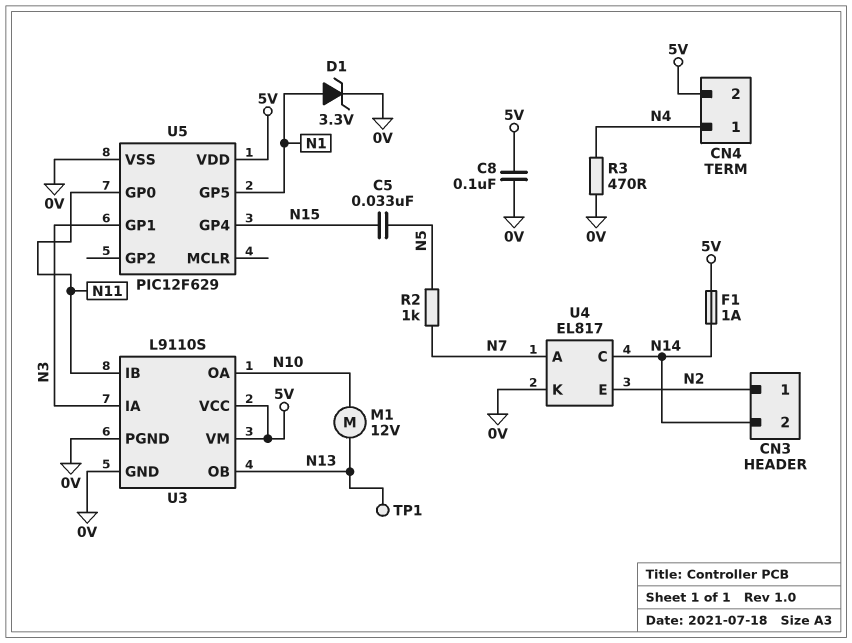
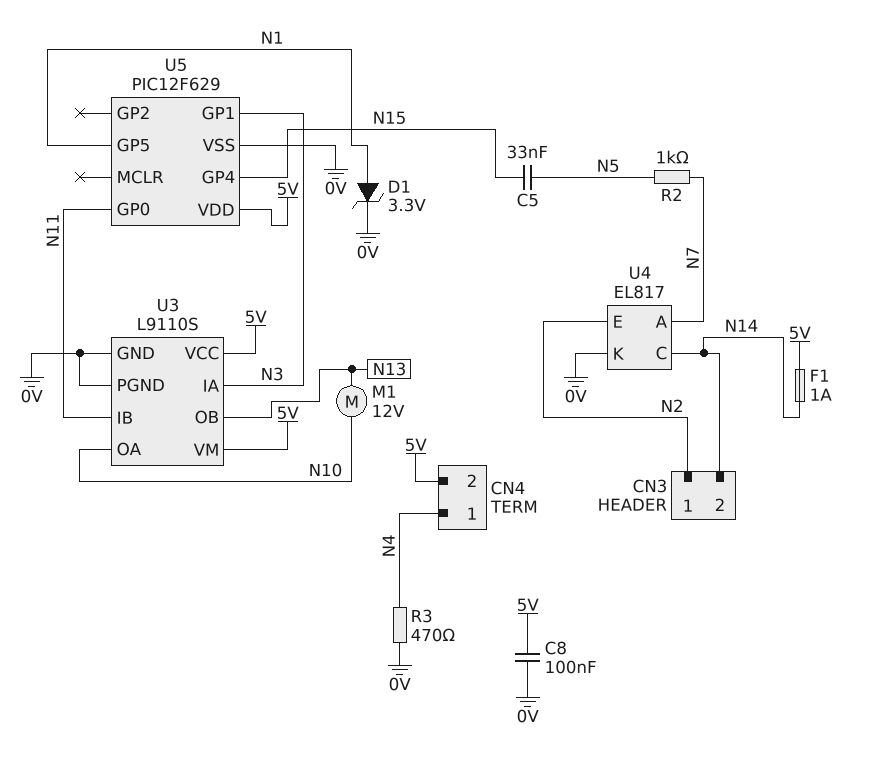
TP1: test point (N13) -> none

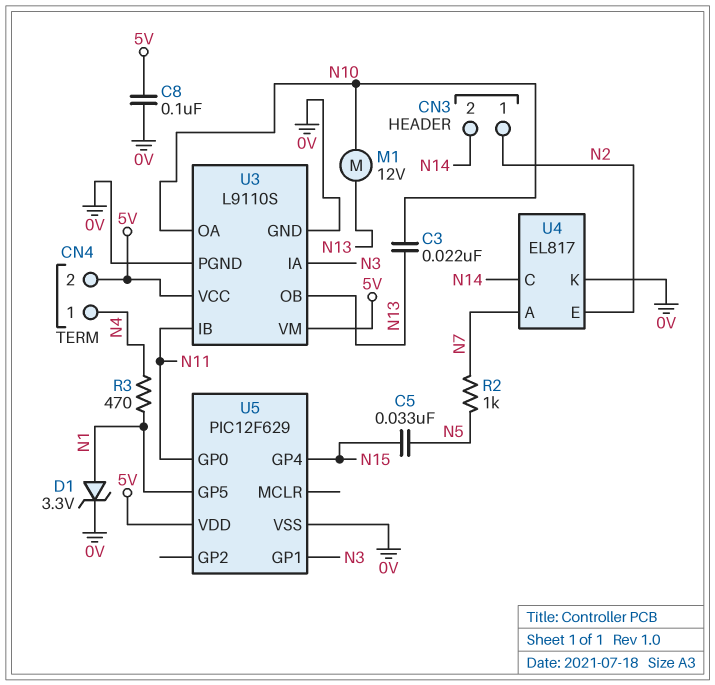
C3: none -> 22nF (N10, N13)
F1: 1A (5V, N14) -> none
R3: 470 (0V, N4) -> 470 (N1, N4)

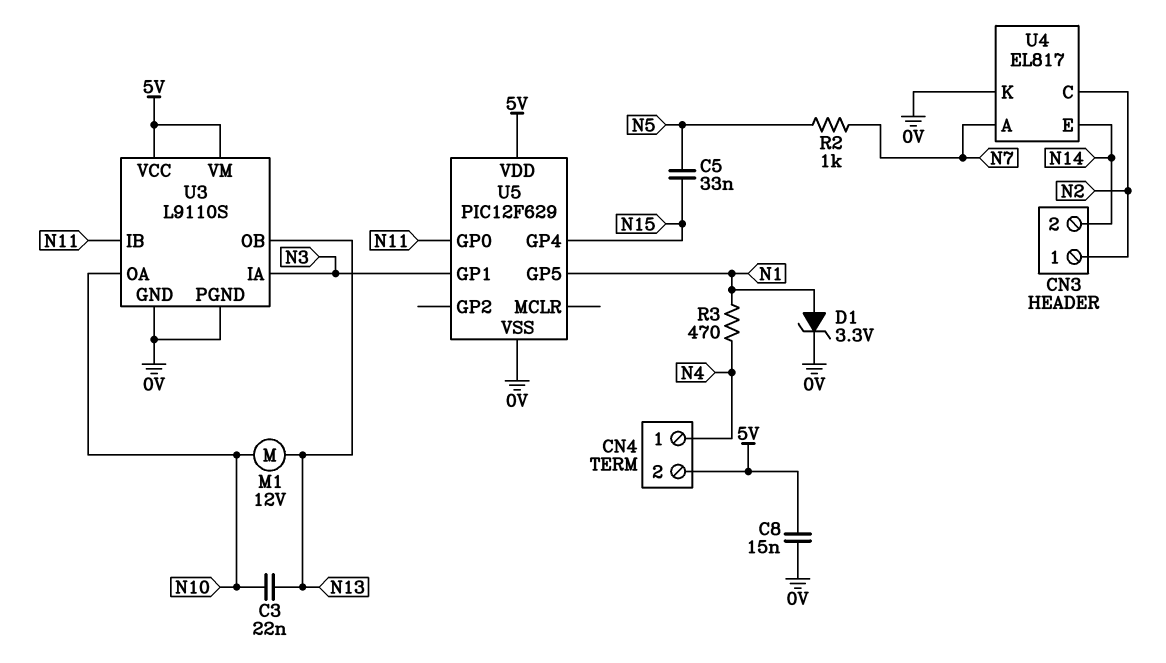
C8: 100nF (0V, 5V) -> 15nF (0V, 5V)
U4 pin C: N14 -> N2
U4 pin E: N2 -> N14

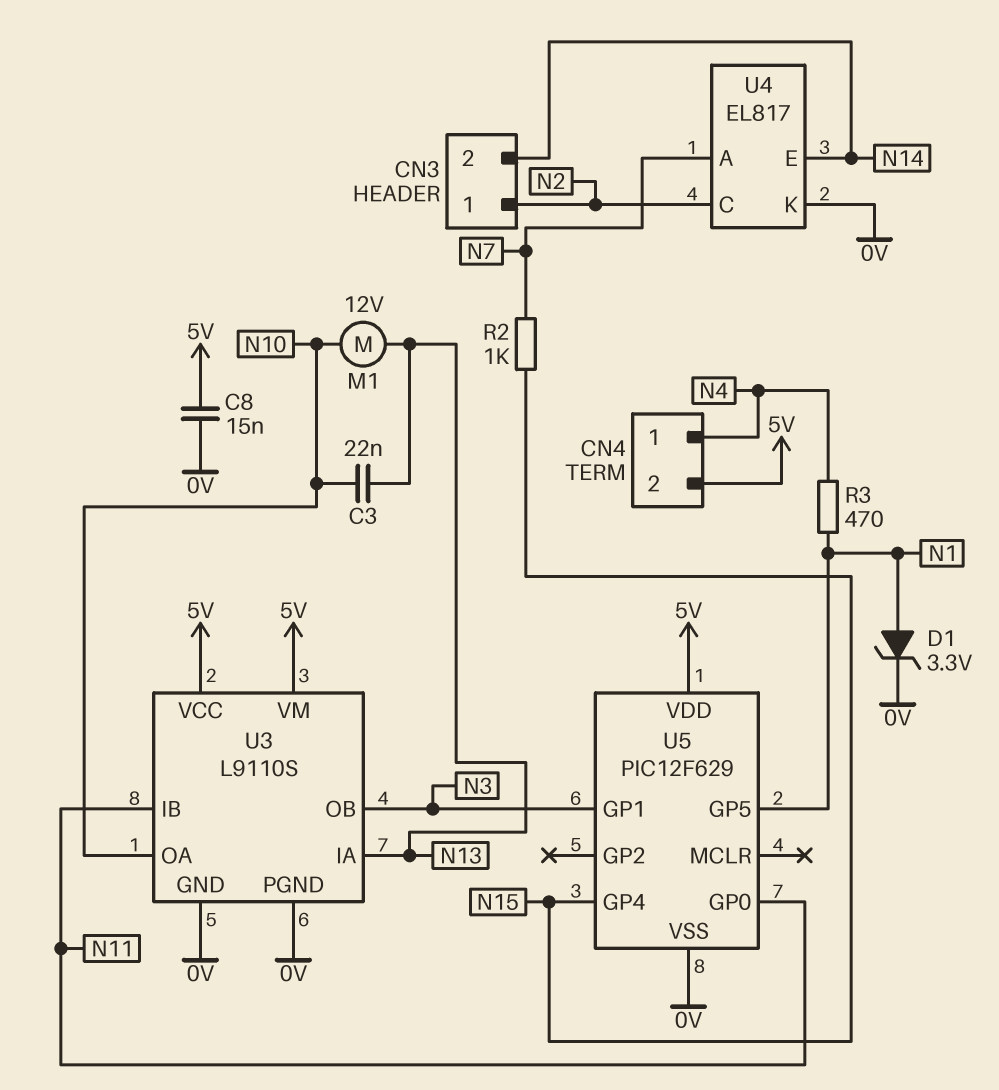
C5: 33nF (N5, N15) -> none
R2: 1k (N5, N7) -> 1k (N7, N15)
U3 pin IA: N3 -> N13
U3 pin OB: N13 -> N3

